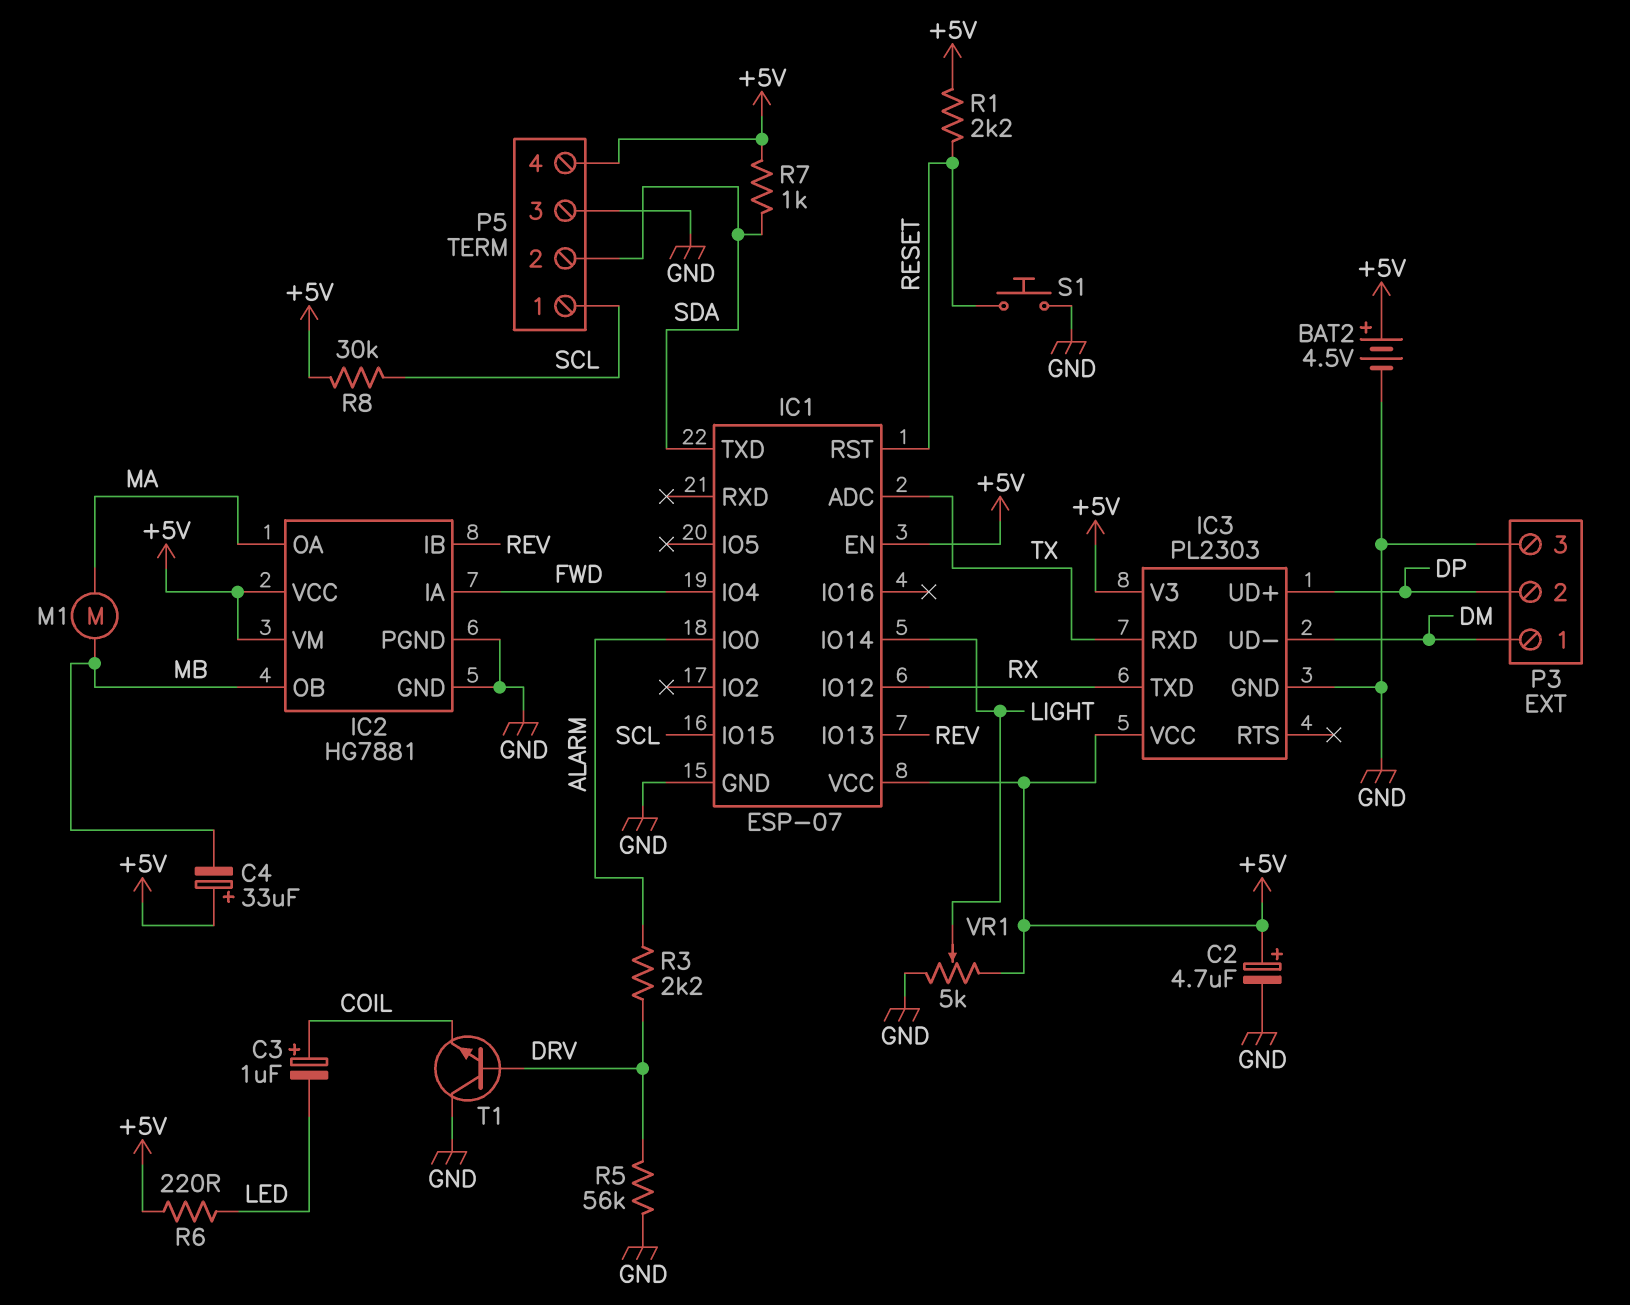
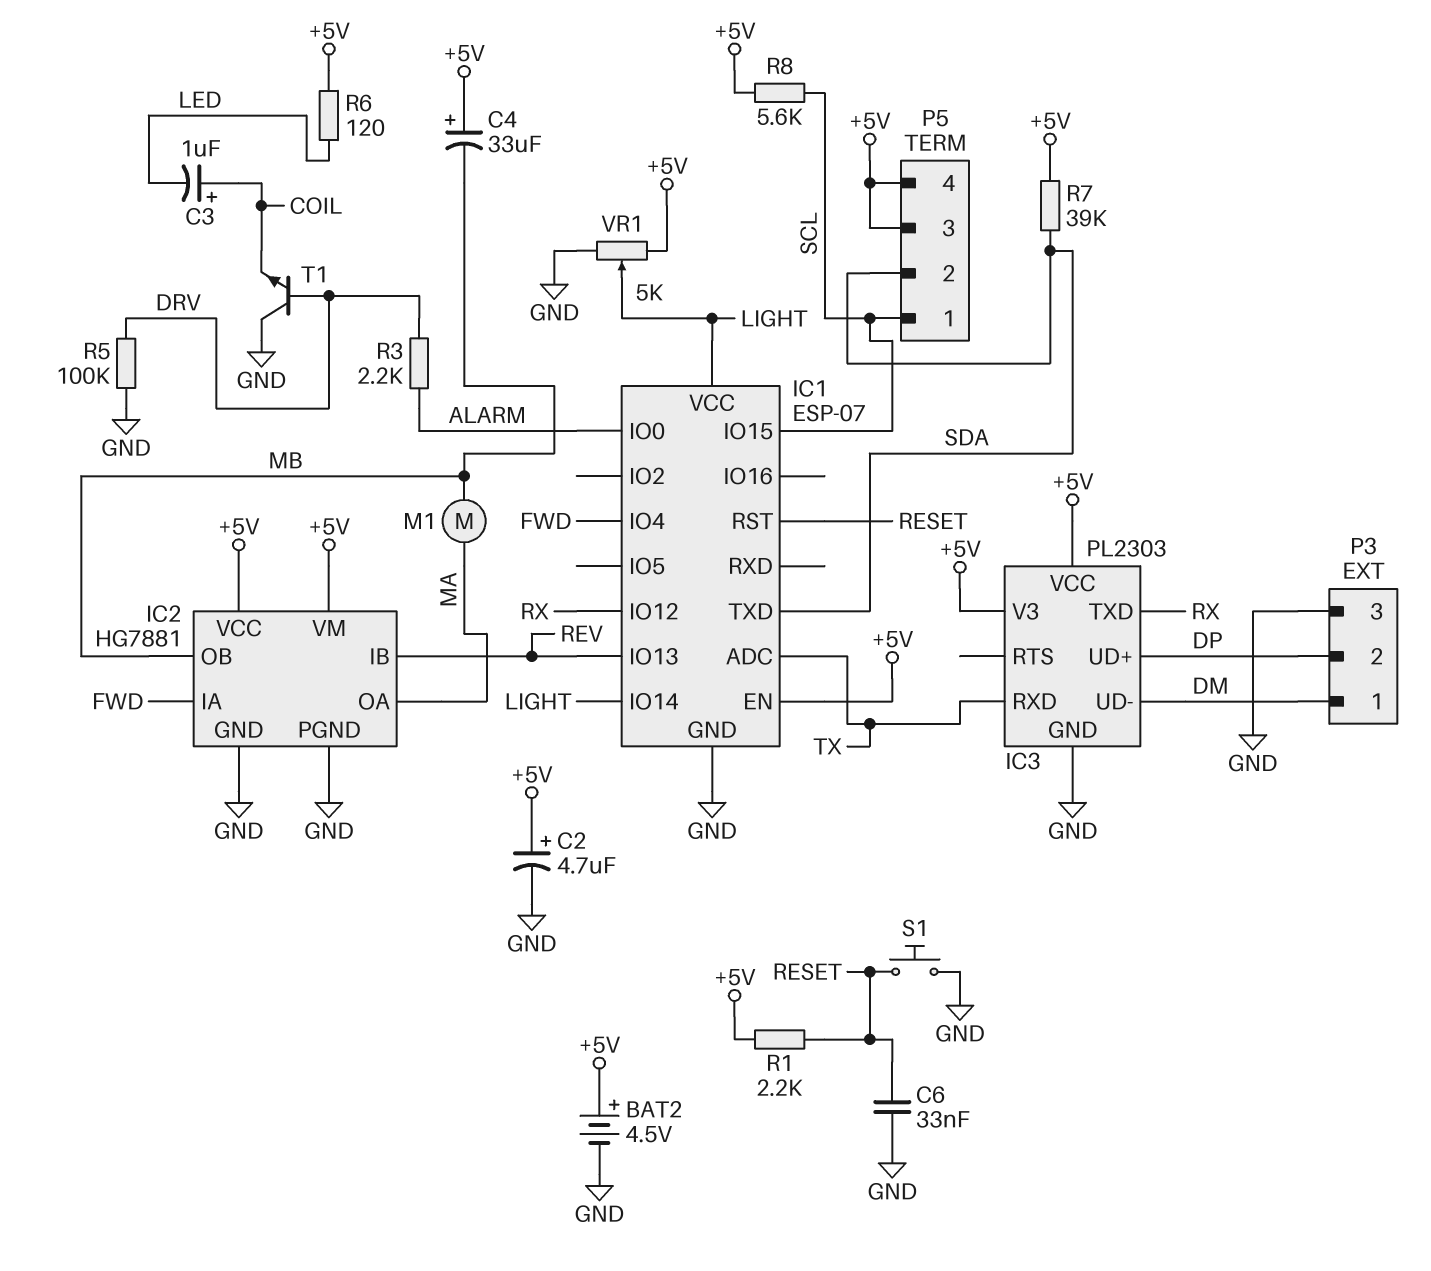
C6: none -> 33nF (GND, RESET)
IC1 pin VCC: +5V -> LIGHT
P5 pin 3: GND -> +5V
R5: 56k (DRV, GND) -> 100k (DRV, GND)
R6: 220 (+5V, LED) -> 120 (+5V, LED)
R7: 1k (+5V, SDA) -> 39k (+5V, SDA)
R8: 30k (+5V, SCL) -> 5.6k (+5V, SCL)

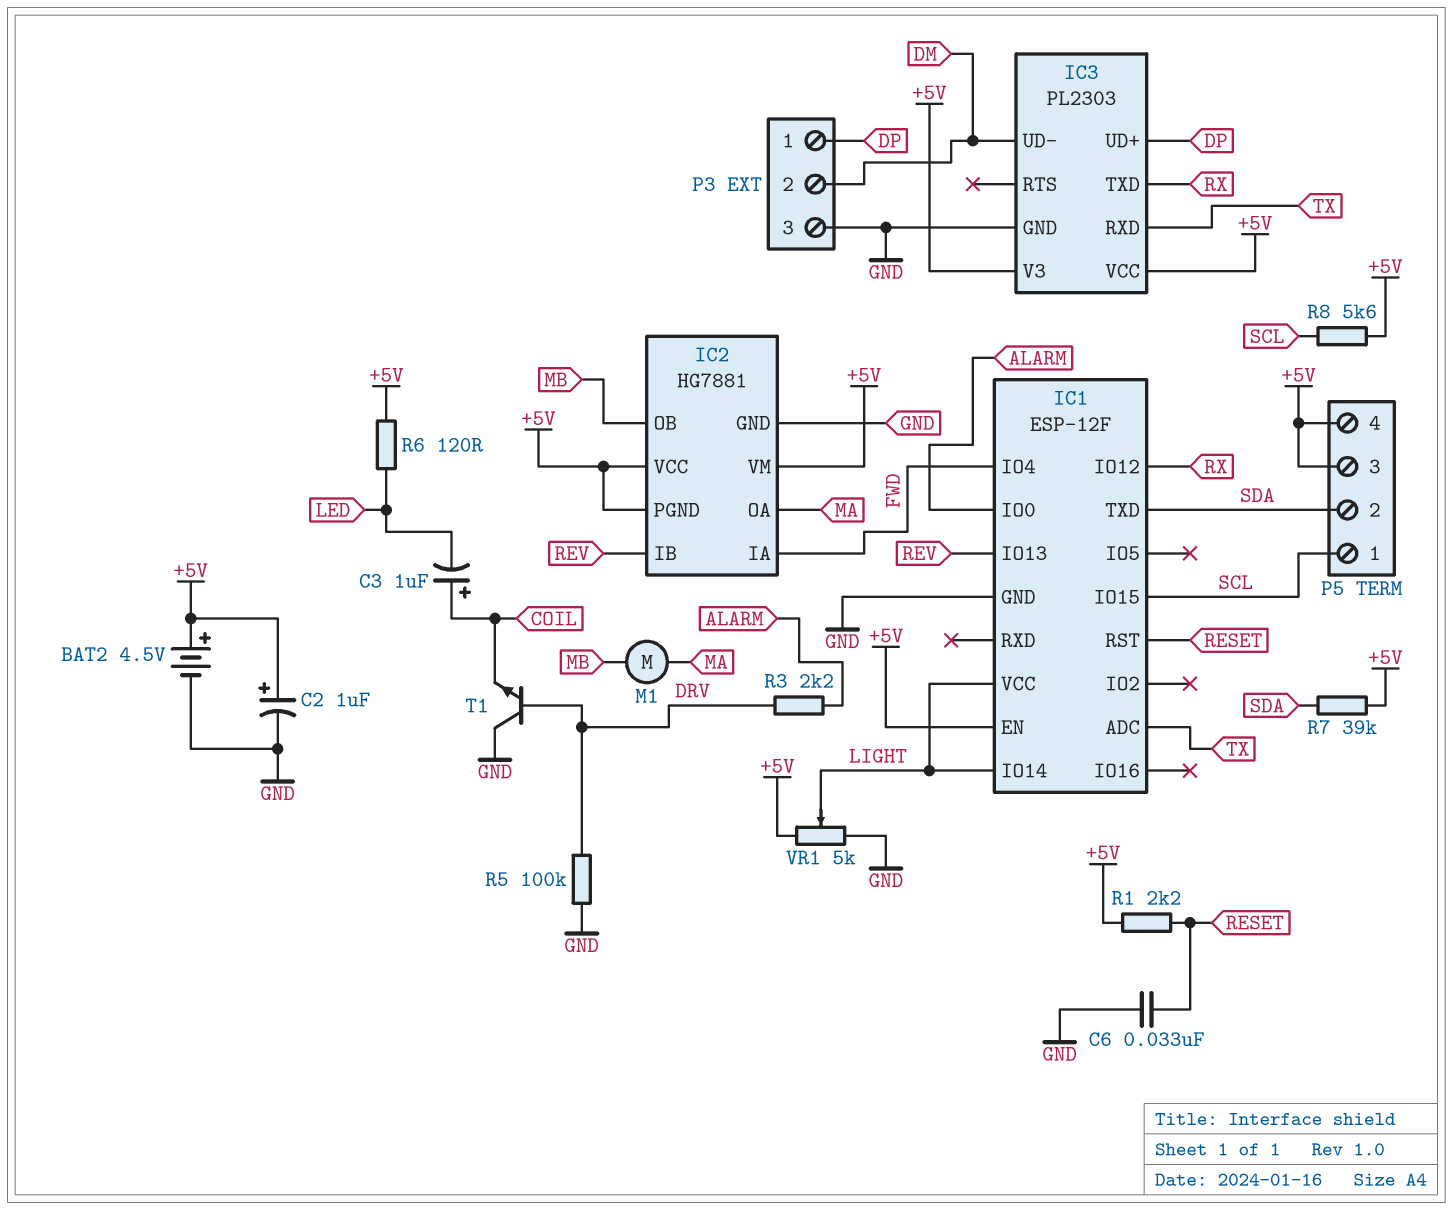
C2: 4.7uF (plus +5V, minus GND) -> 1uF (plus +5V, minus GND)
C4: 33uF (plus +5V, minus MB) -> none
IC1: ESP-07 -> ESP-12F
IC2 pin PGND: GND -> +5V
P3 pin 1: DM -> DP
P3 pin 2: DP -> DM
S1: button (GND, RESET) -> none

